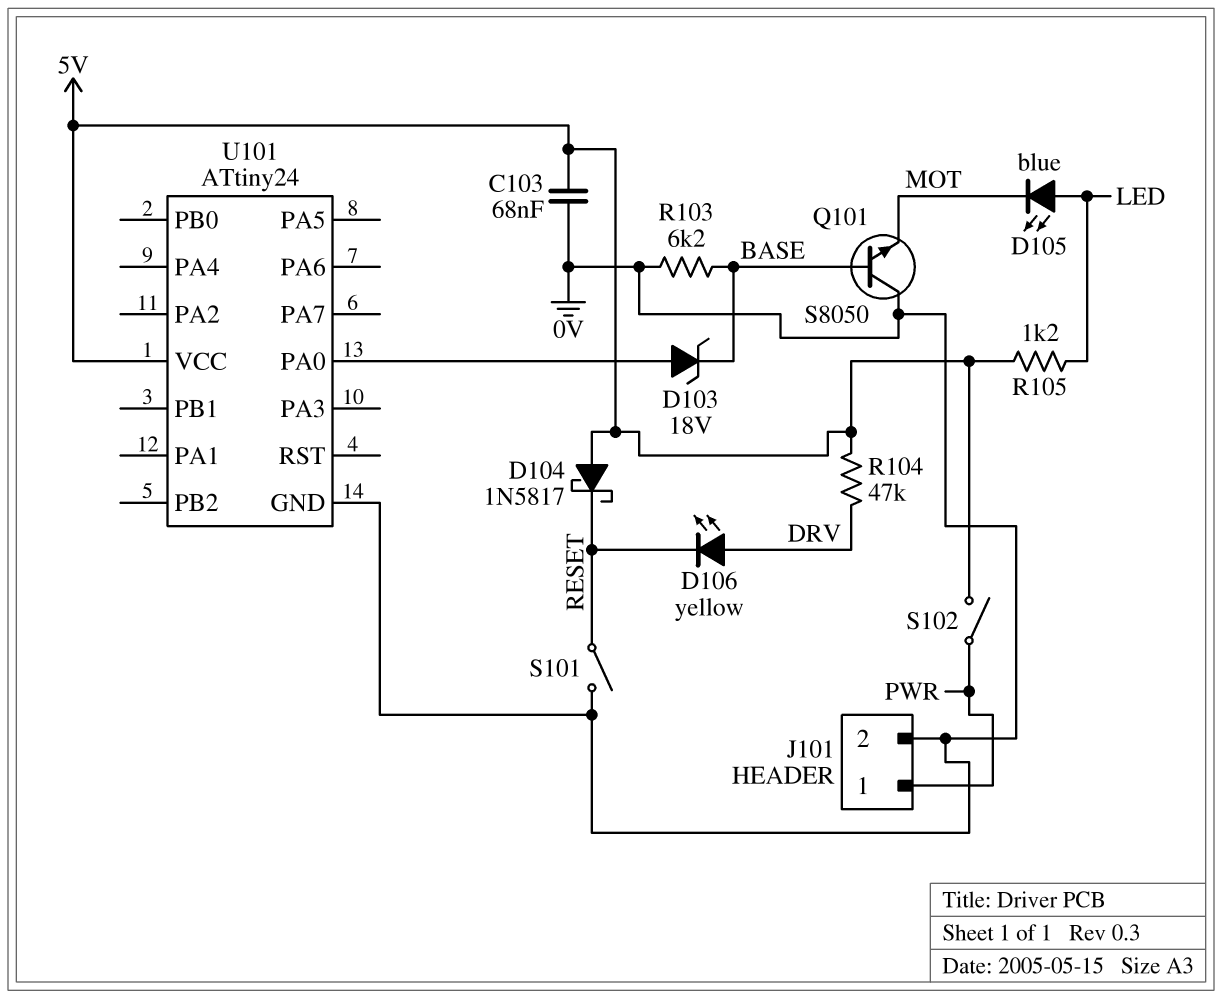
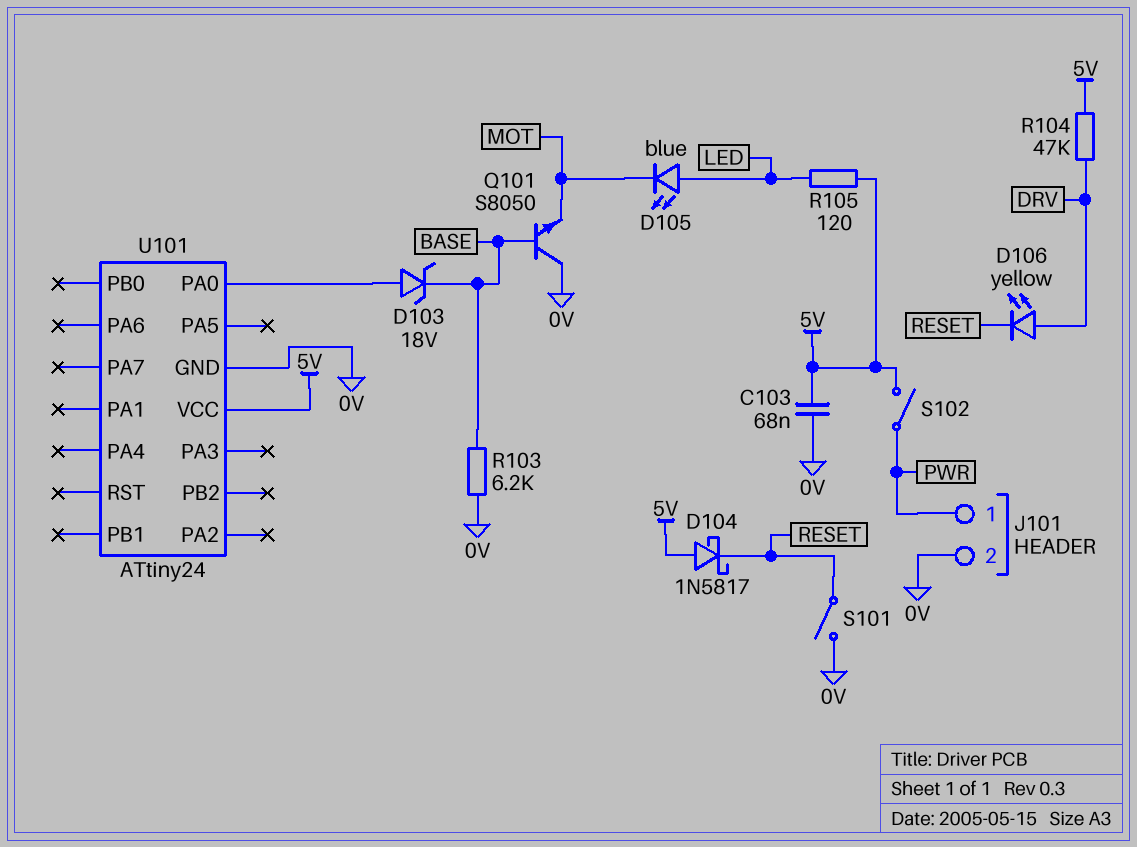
R105: 1.2k (5V, LED) -> 120 (5V, LED)

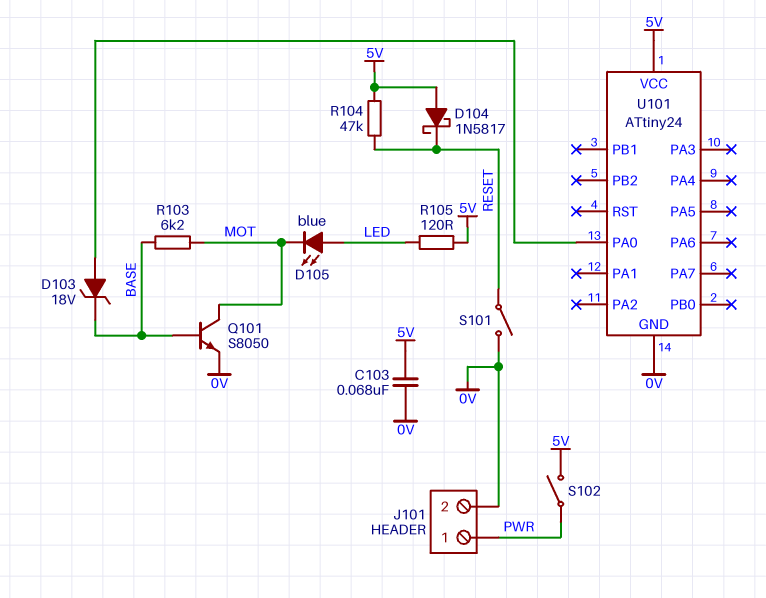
D106: LED yellow (A DRV, K RESET) -> none
Q101: NPN S8050 (B BASE, C 0V, E MOT) -> NPN S8050 (B BASE, C MOT, E 0V)
R103: 6.2k (0V, BASE) -> 6.2k (BASE, MOT)
R104: 47k (5V, DRV) -> 47k (5V, RESET)

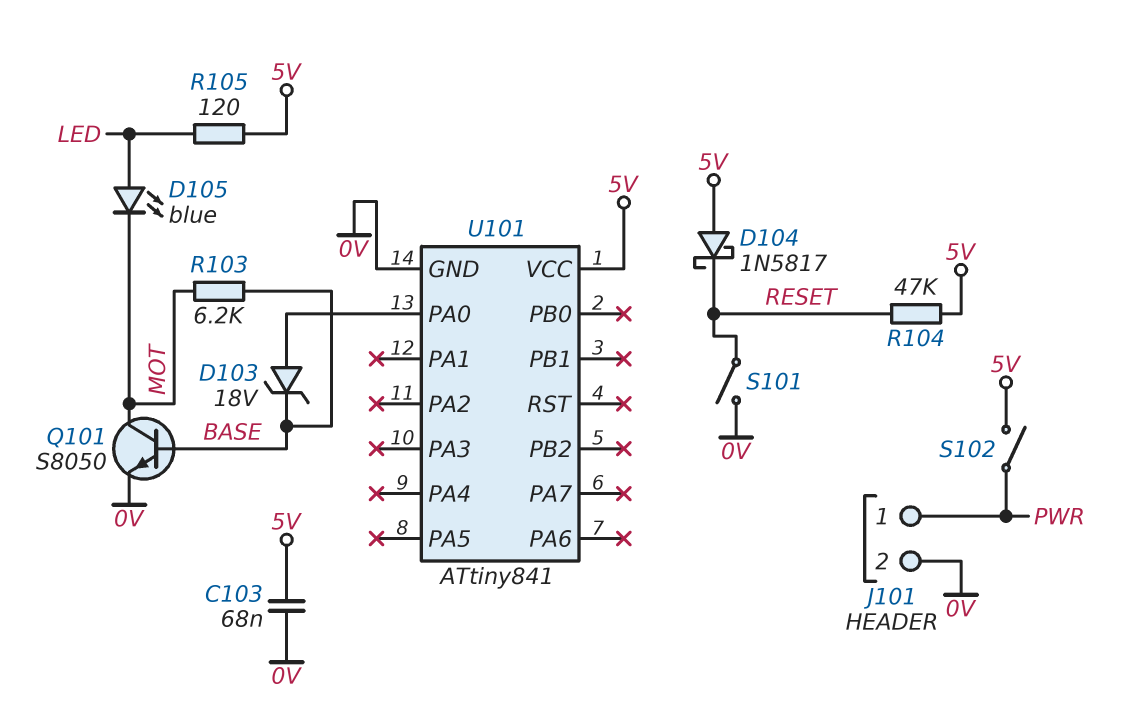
U101: ATtiny24 -> ATtiny841

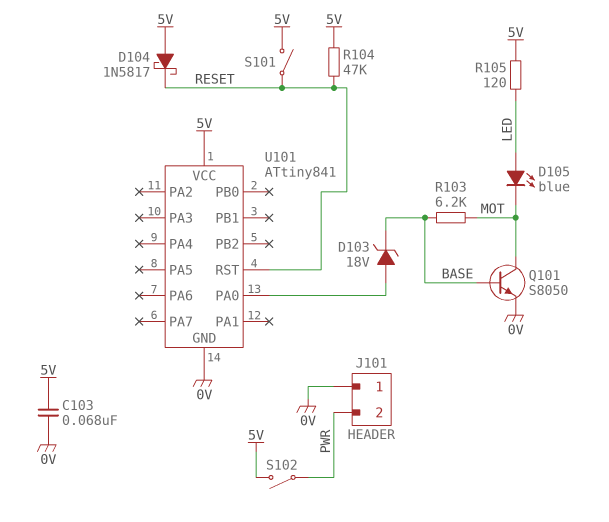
J101 pin 1: PWR -> 0V
J101 pin 2: 0V -> PWR
S101: switch (0V, RESET) -> switch (5V, RESET)
U101 pin RST: none -> RESET

